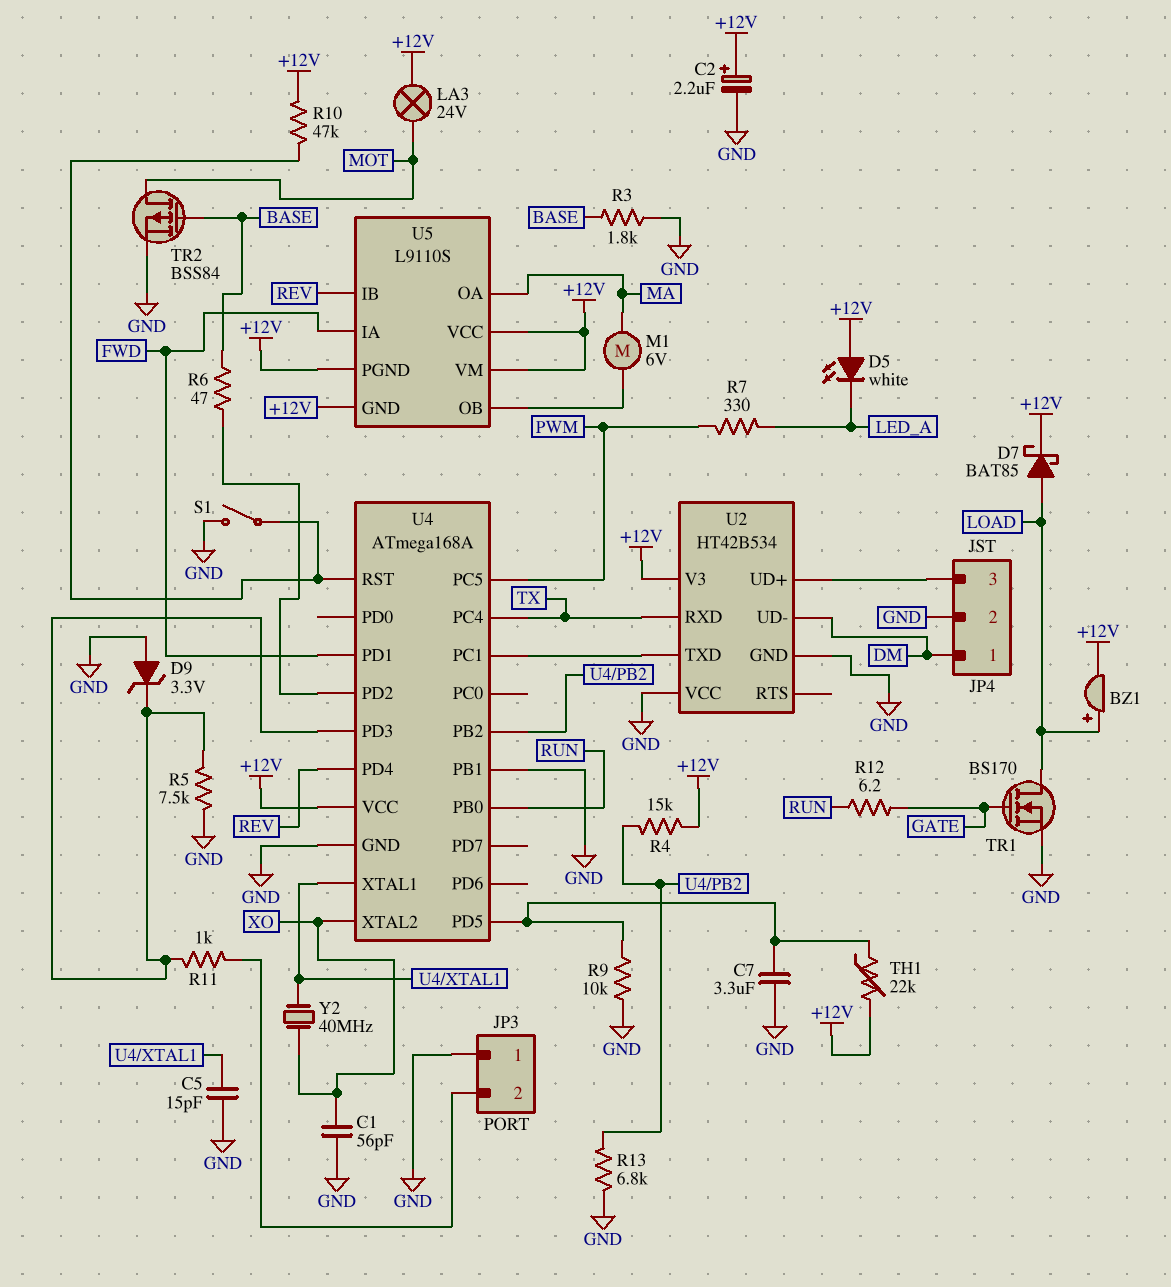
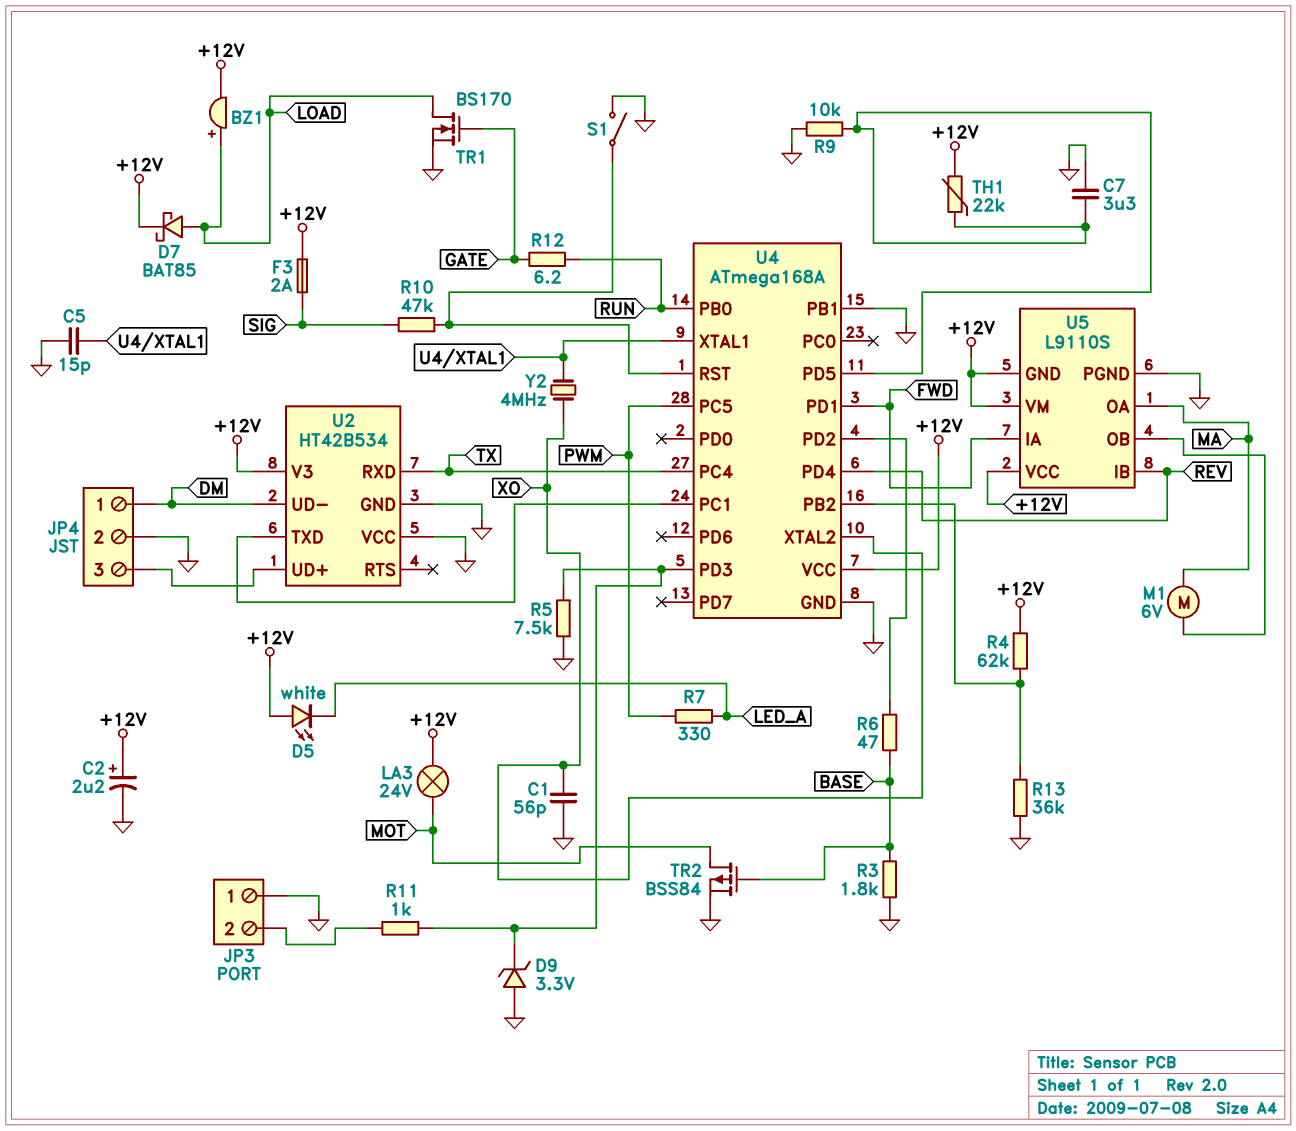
F3: none -> 2A (+12V, SIG)
R4: 15k (+12V, U4/PB2) -> 62k (+12V, U4/PB2)
R10: 47k (+12V, U4/RST) -> 47k (SIG, U4/RST)
R13: 6.8k (GND, U4/PB2) -> 36k (GND, U4/PB2)
U5 pin PGND: +12V -> GND
Y2: 40MHz (U4/XTAL1, XO) -> 4MHz (U4/XTAL1, XO)

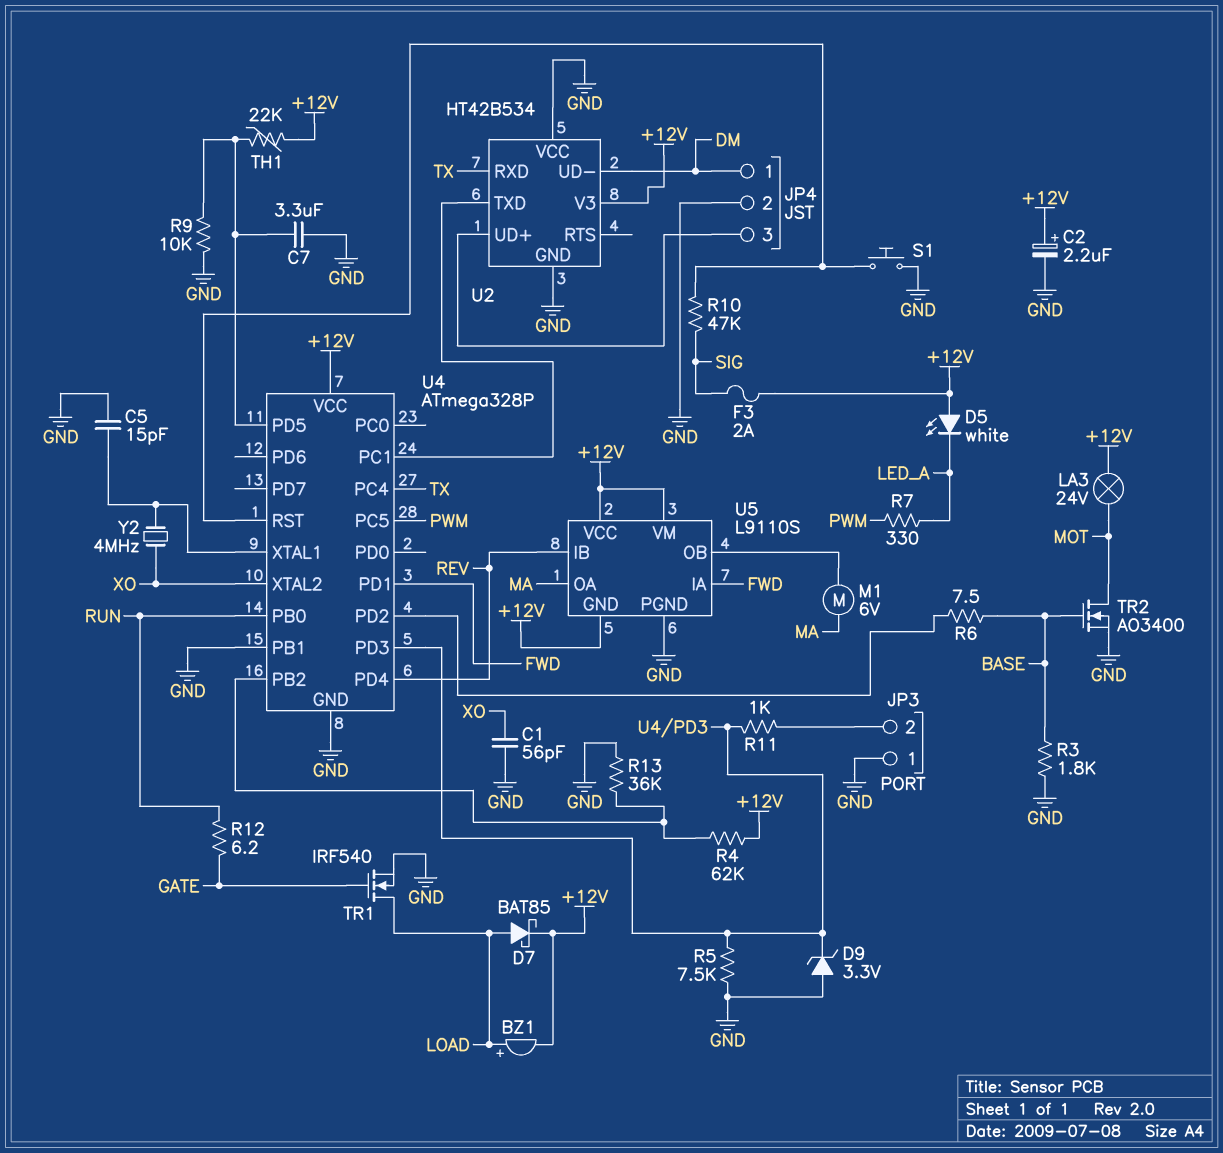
R6: 47 (BASE, U4/PD2) -> 7.5 (BASE, U4/PD2)
S1: switch (GND, U4/RST) -> button (GND, U4/RST)
TR1: NMOS BS170 (G GATE, D LOAD, S GND) -> NMOS IRF540 (G GATE, D LOAD, S GND)
TR2: PMOS BSS84 (G BASE, D MOT, S GND) -> NMOS AO3400 (G BASE, D MOT, S GND)
U4: ATmega168A -> ATmega328P

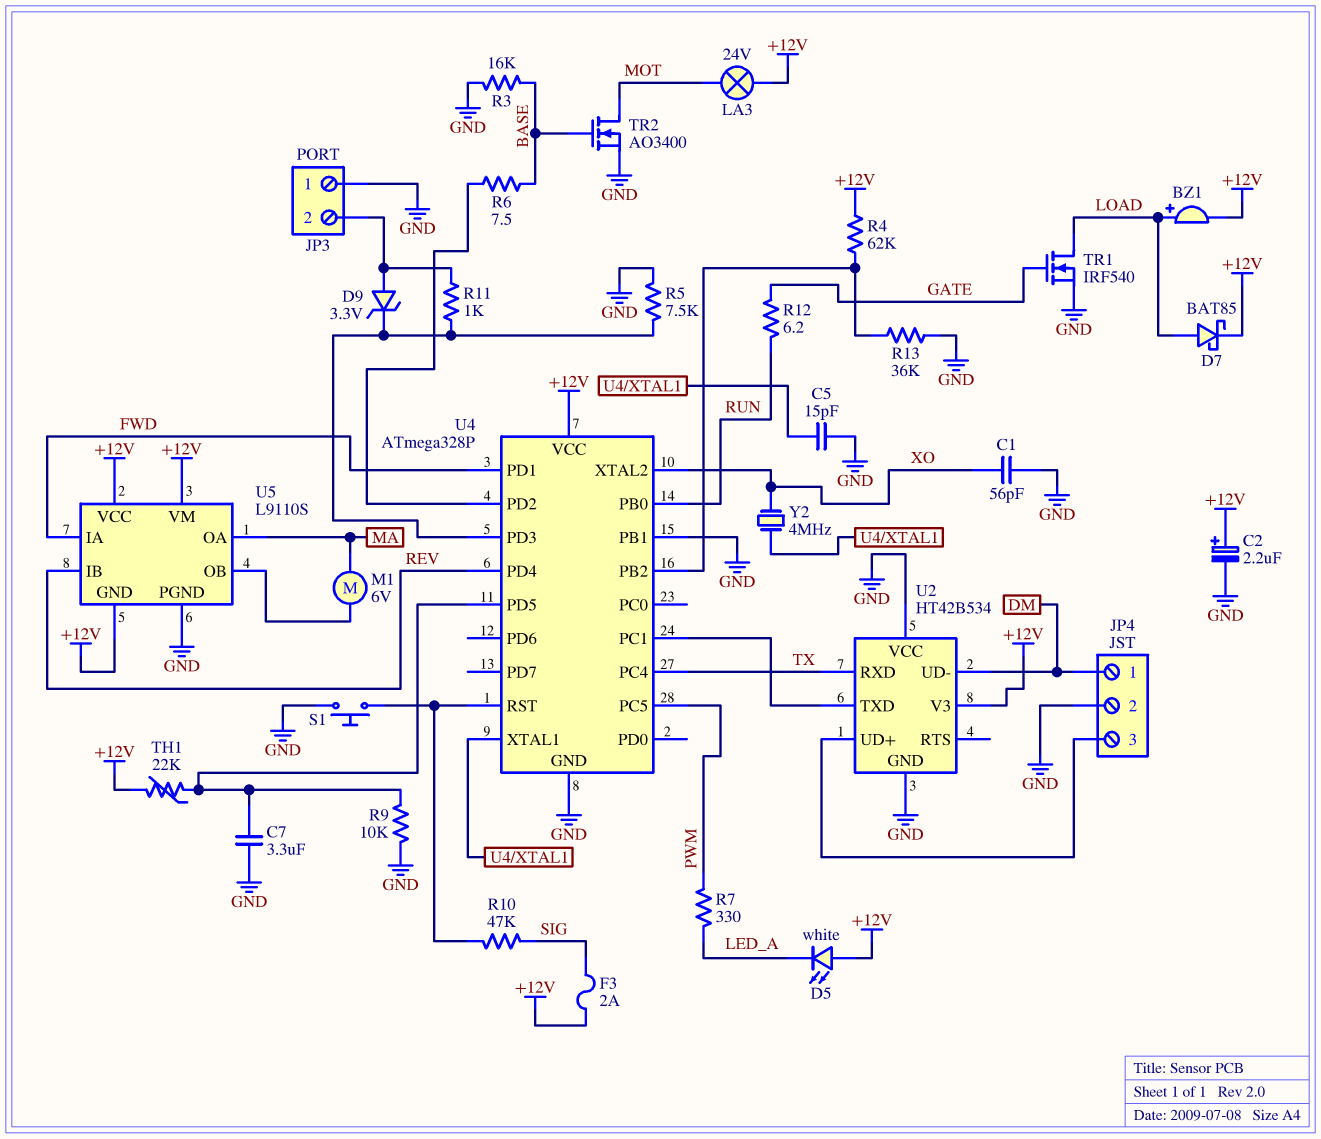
D9: zener 3.3V (A GND, K U4/PD3) -> zener 3.3V (A JP3/2, K U4/PD3)
R3: 1.8k (BASE, GND) -> 16k (BASE, GND)

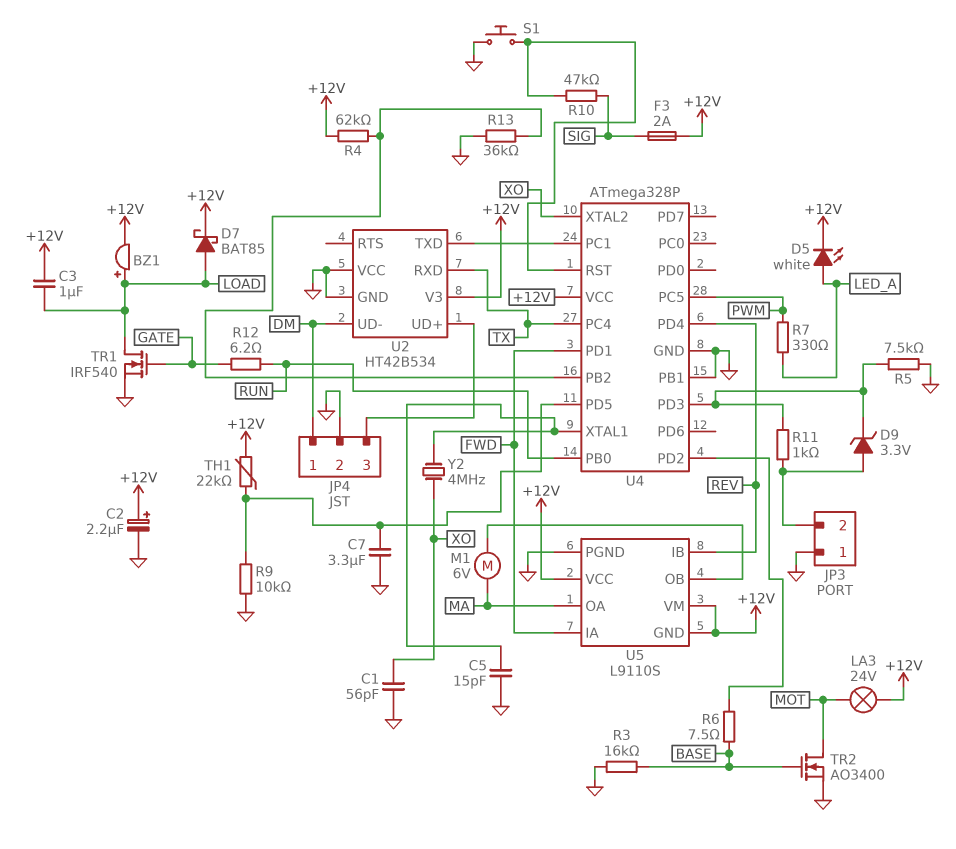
C3: none -> 1uF (+12V, LOAD)
D5: LED white (A +12V, K LED_A) -> LED white (A LED_A, K +12V)

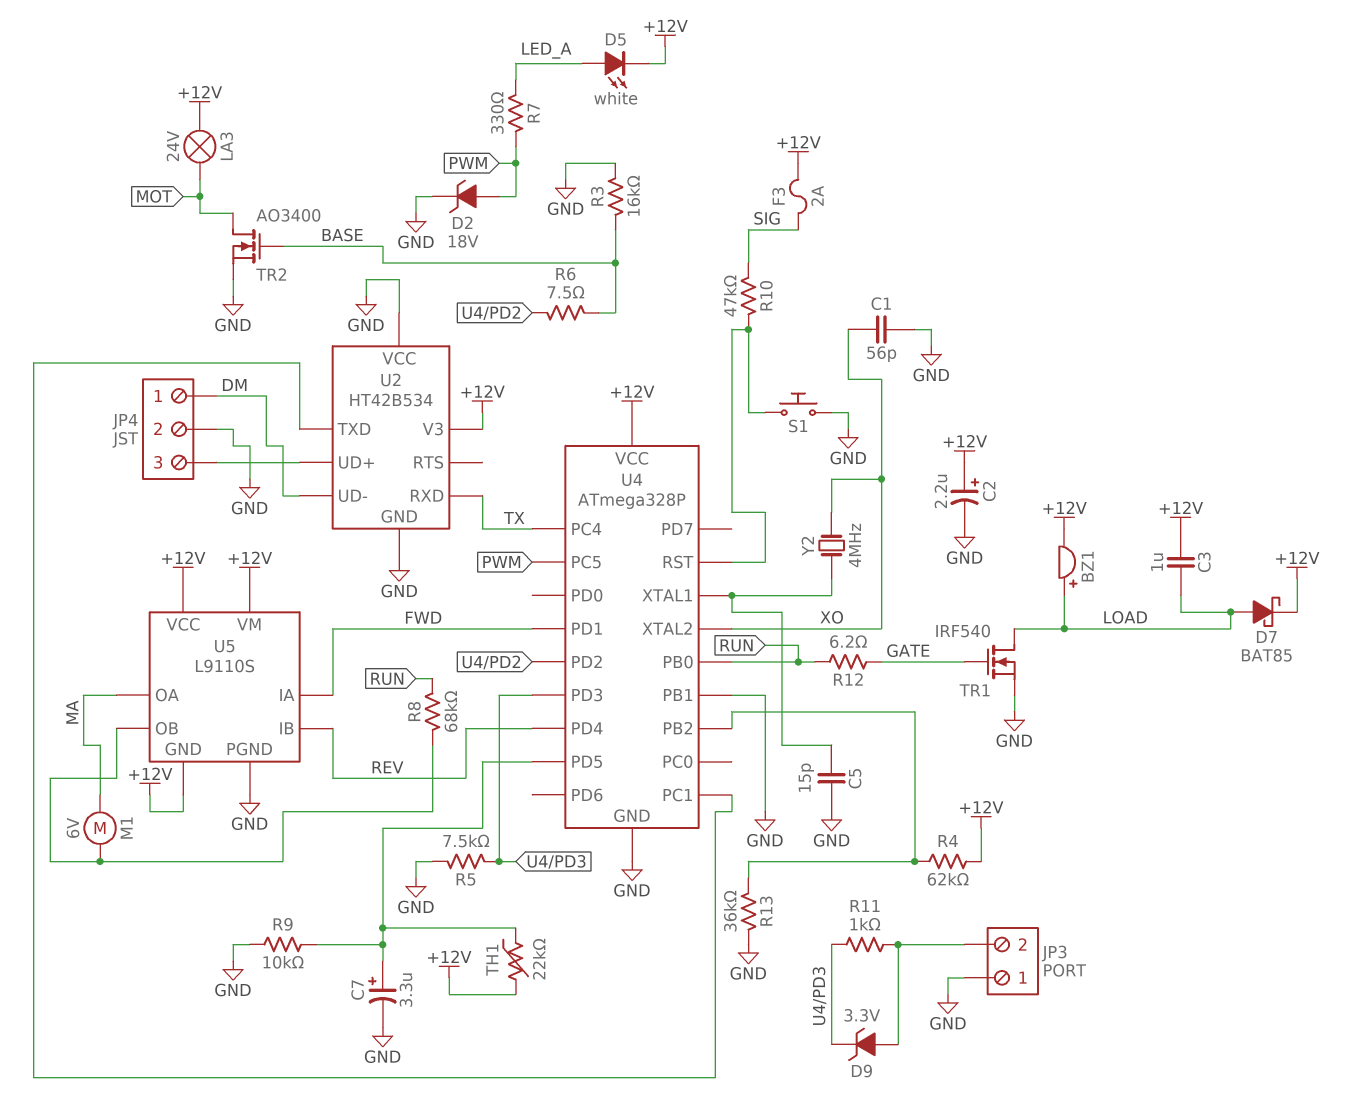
C7: 3.3uF (GND, U4/PD5) -> 3.3uF (plus U4/PD5, minus GND)
D2: none -> zener 18V (A PWM, K GND)
R8: none -> 68k (RUN, U5/OB)

